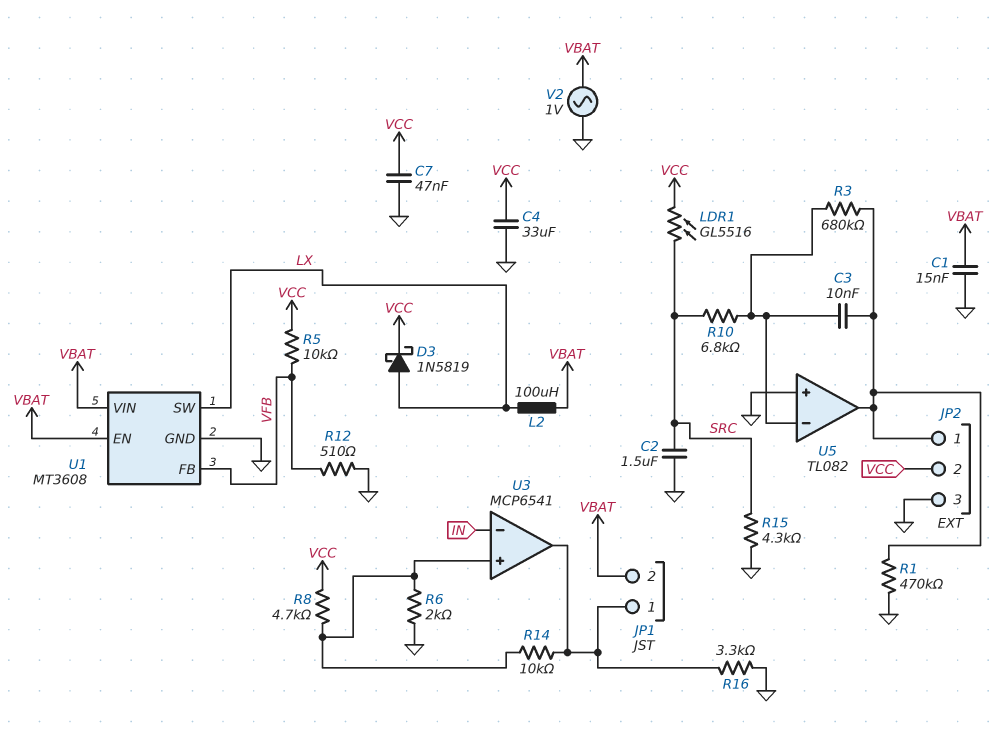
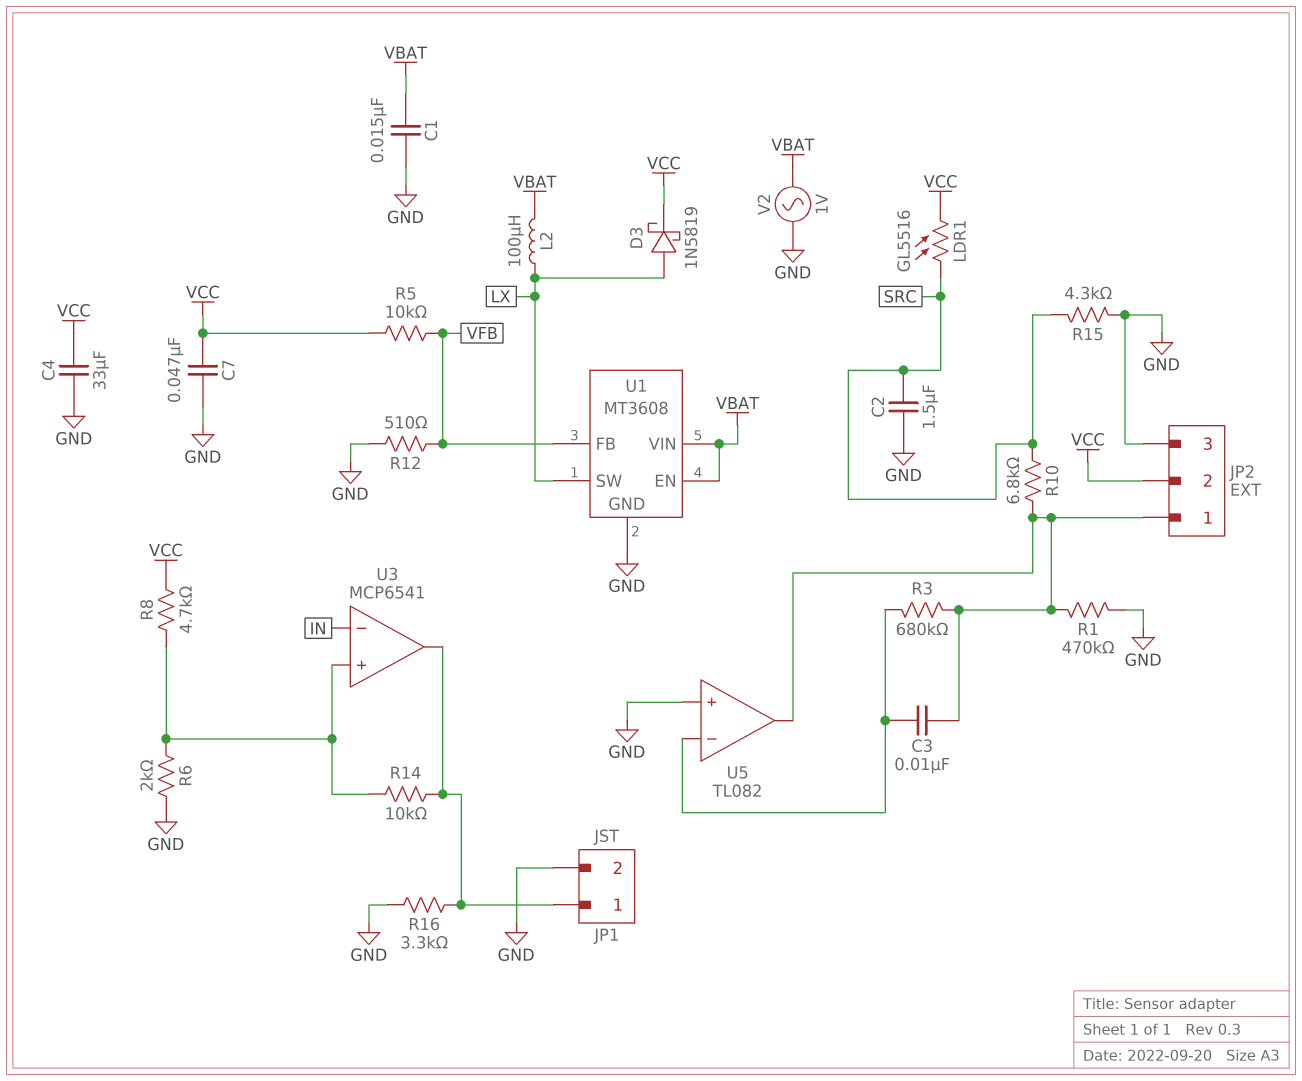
JP1 pin 2: VBAT -> GND
R10: 6.8k (SRC, U5/in-) -> 6.8k (JP2/1, SRC)

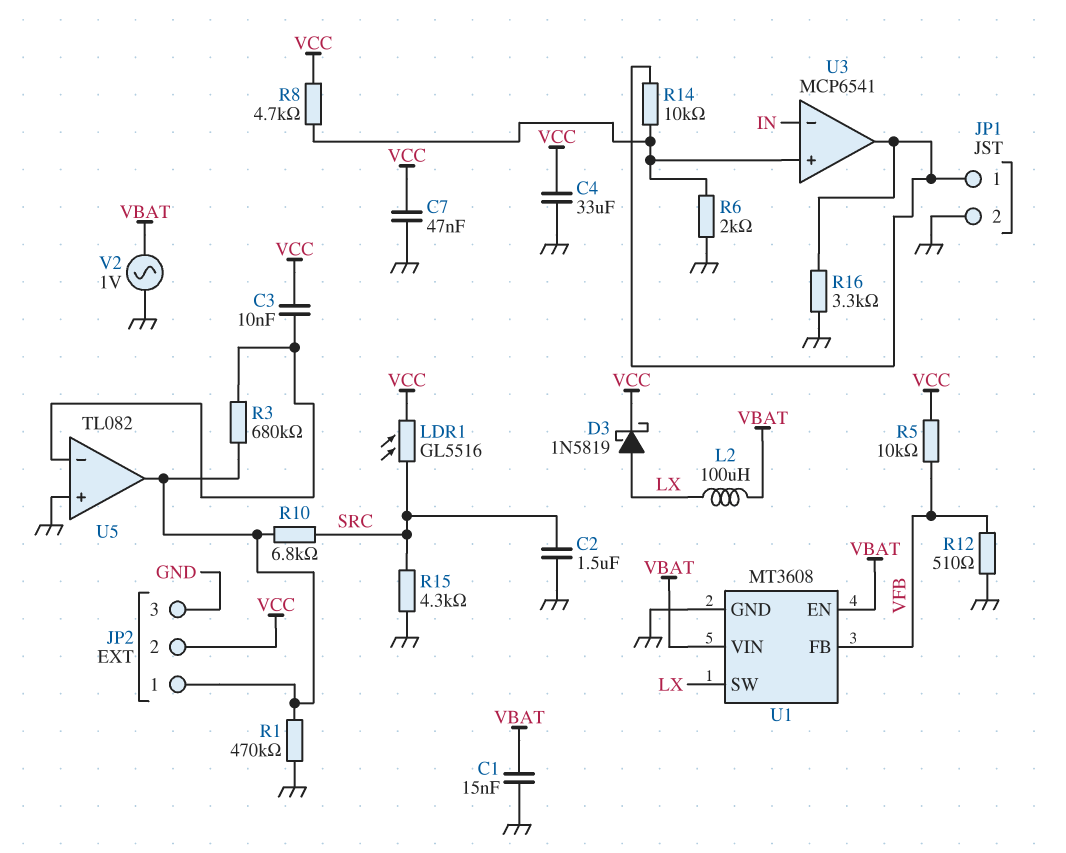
C3: 10nF (JP2/1, U5/in-) -> 10nF (U5/in-, VCC)

